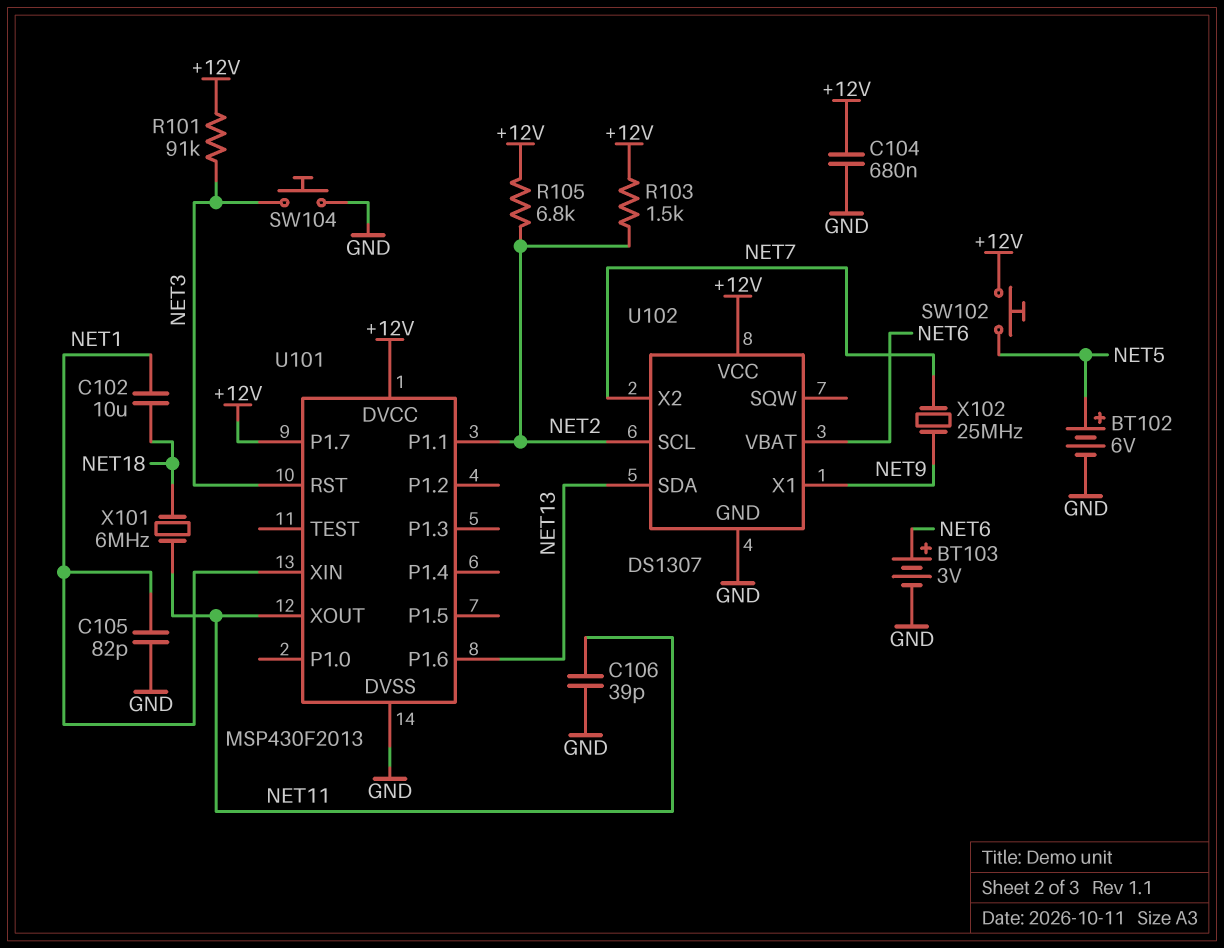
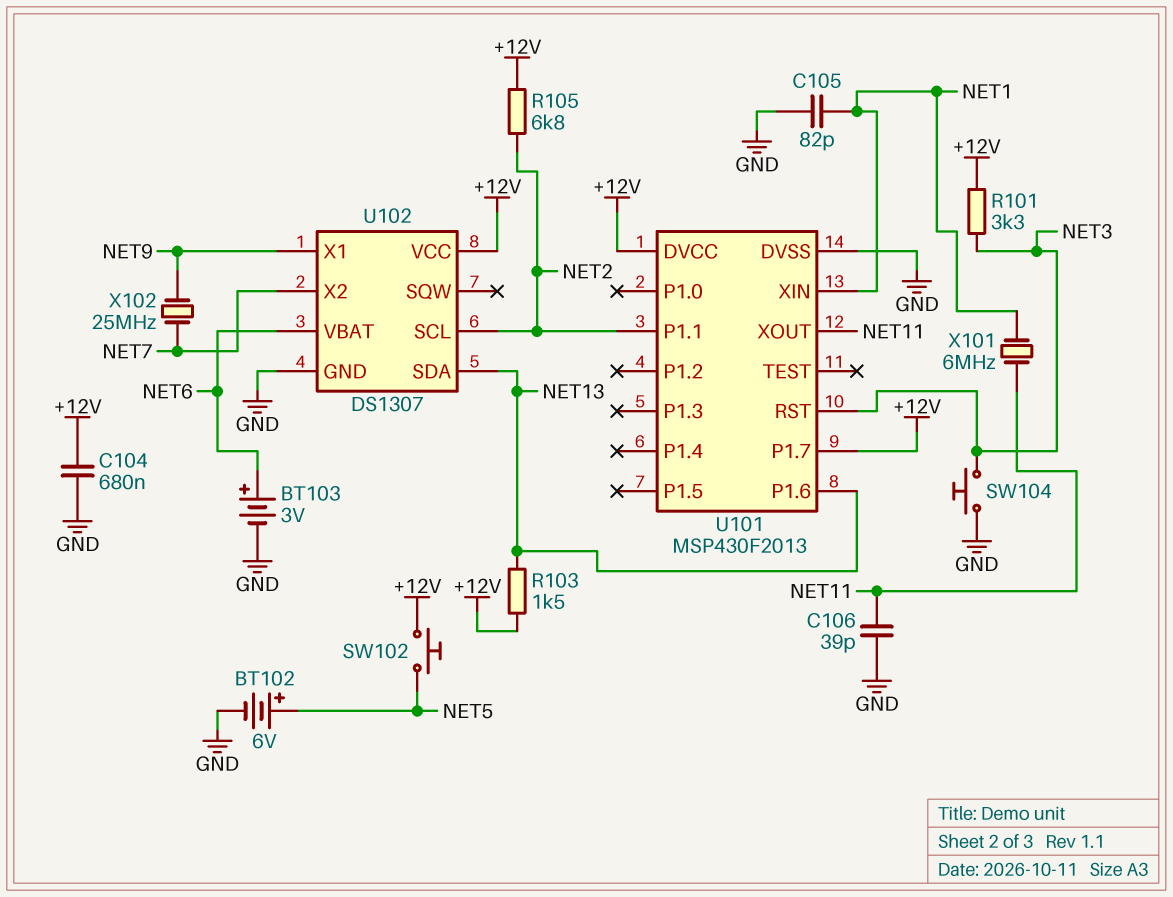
C102: 10uF (NET1, NET18) -> none
R101: 91k (+12V, NET3) -> 3.3k (+12V, NET3)
R103: 1.5k (+12V, NET2) -> 1.5k (+12V, NET13)
X101: 6MHz (NET11, NET18) -> 6MHz (NET1, NET11)

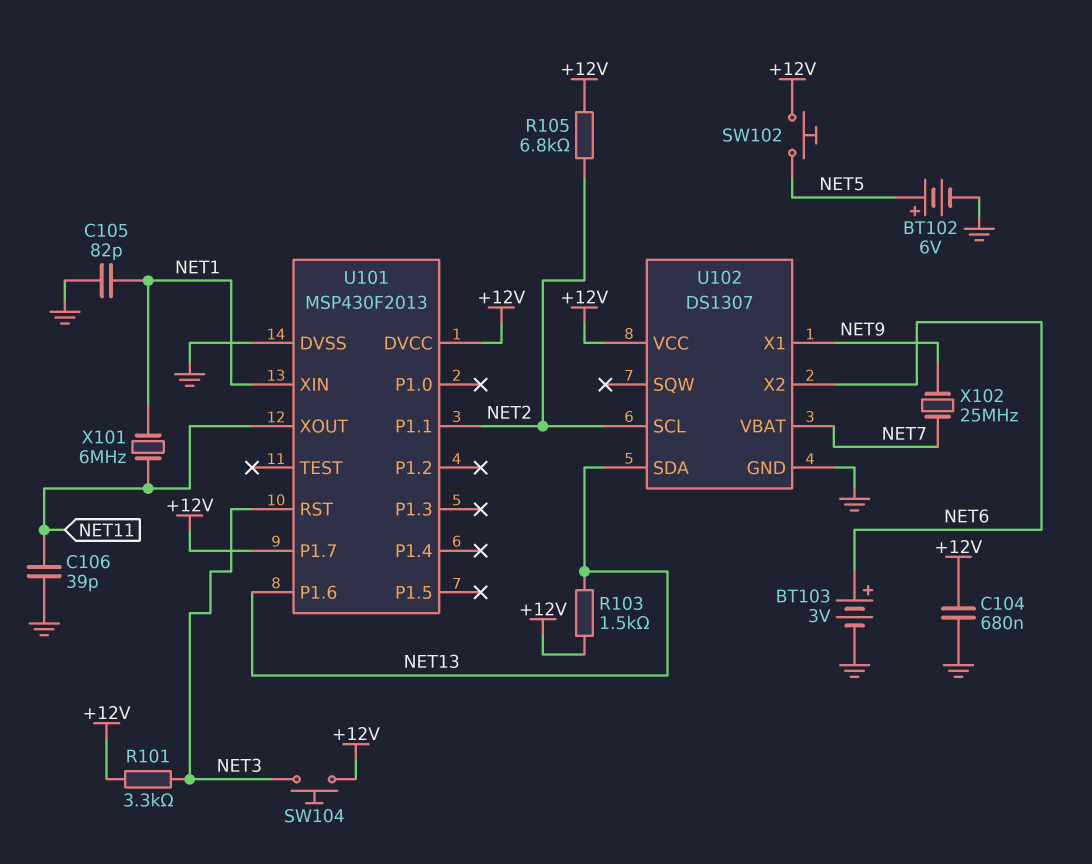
SW104: button (GND, NET3) -> button (+12V, NET3)
U102 pin VBAT: NET6 -> NET7
U102 pin X2: NET7 -> NET6

